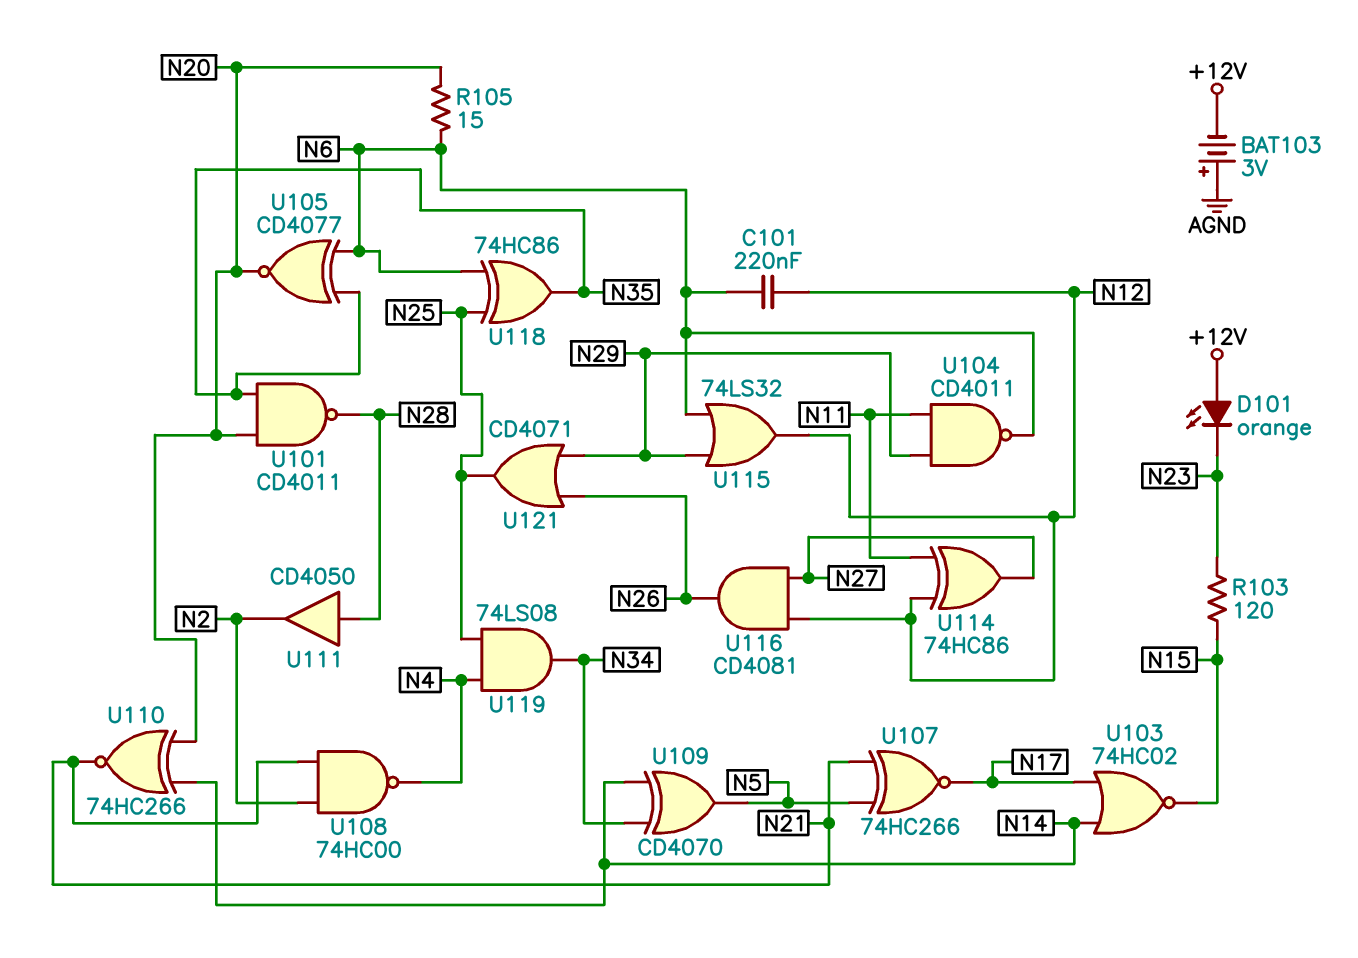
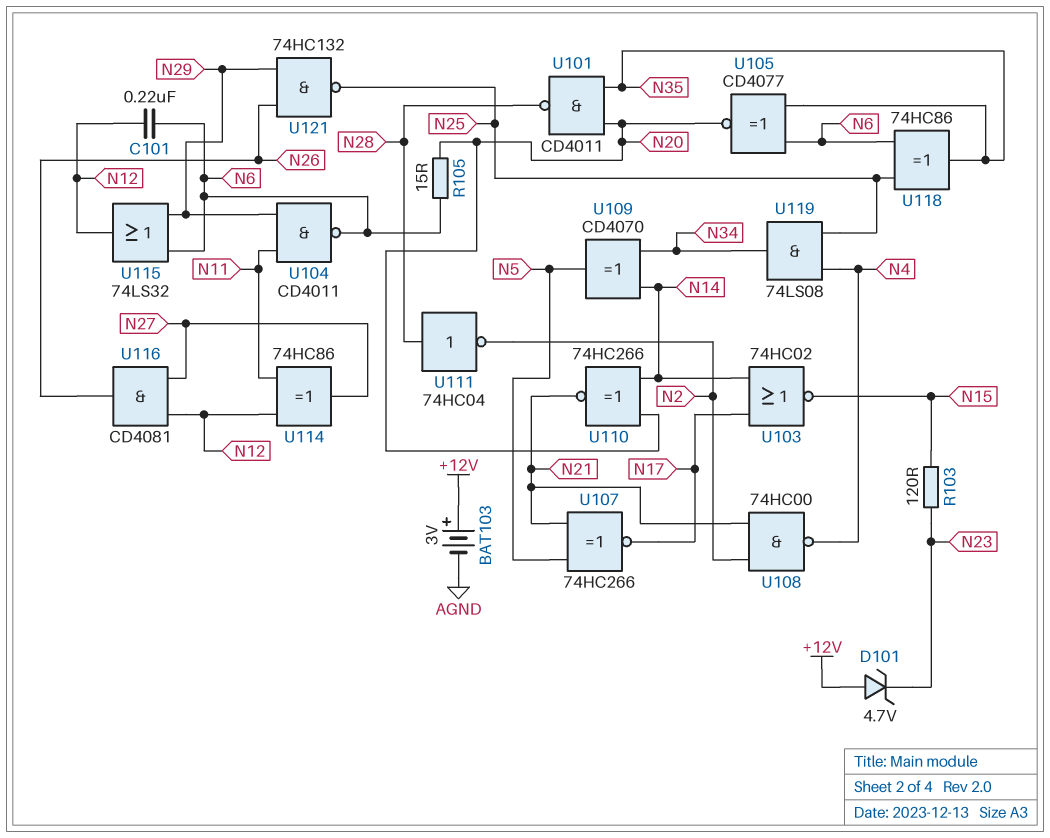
BAT103: 3V (plus AGND, minus +12V) -> 3V (plus +12V, minus AGND)
D101: LED orange (A +12V, K N23) -> zener 4.7V (A +12V, K N23)
U111: buffer CD4050 (in N28, out N2) -> NOT 74HC04 (in N28, out N2)
U121: OR CD4071 (in N26, in N29, out N25) -> NAND 74HC132 (in N26, in N29, out N25)

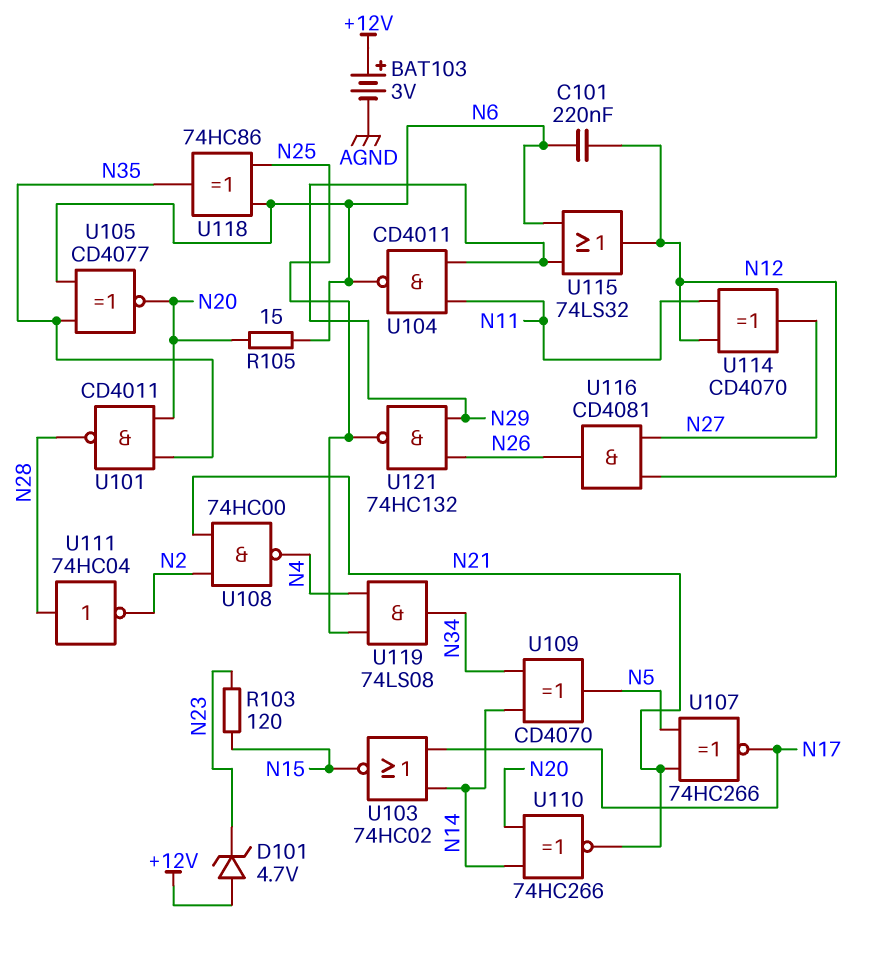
U114: XOR 74HC86 (in N11, in N12, out N27) -> XOR CD4070 (in N11, in N12, out N27)

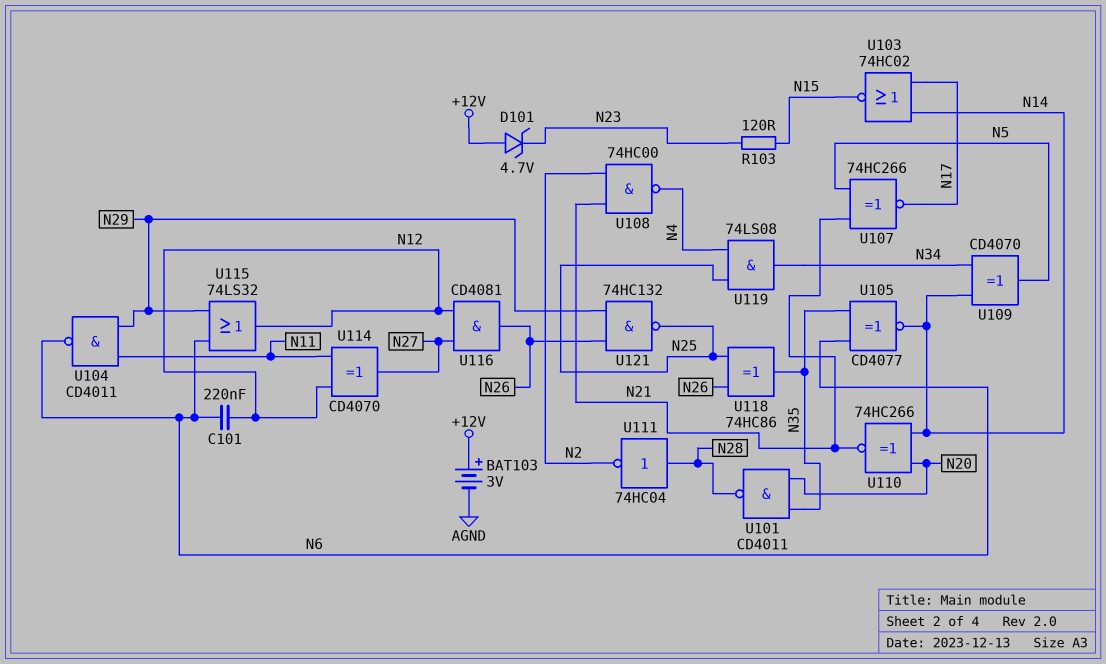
R105: 15 (N6, N20) -> none
U105: XNOR CD4077 (in N6, in N35, out N20) -> XNOR CD4077 (in N6, in N35, out N14)
U118: XOR 74HC86 (in N6, in N25, out N35) -> XOR 74HC86 (in N25, in N26, out N35)

